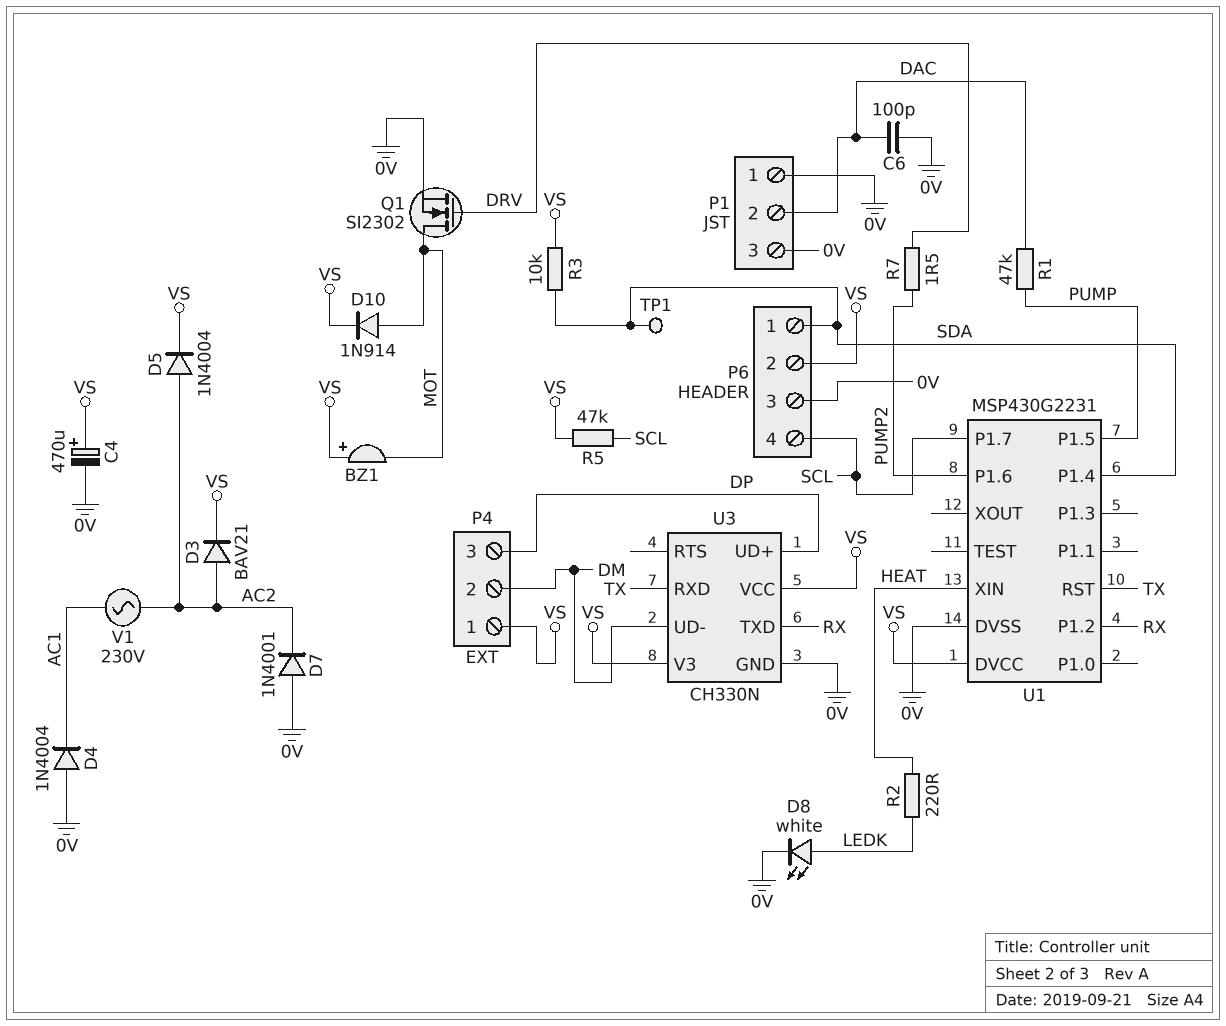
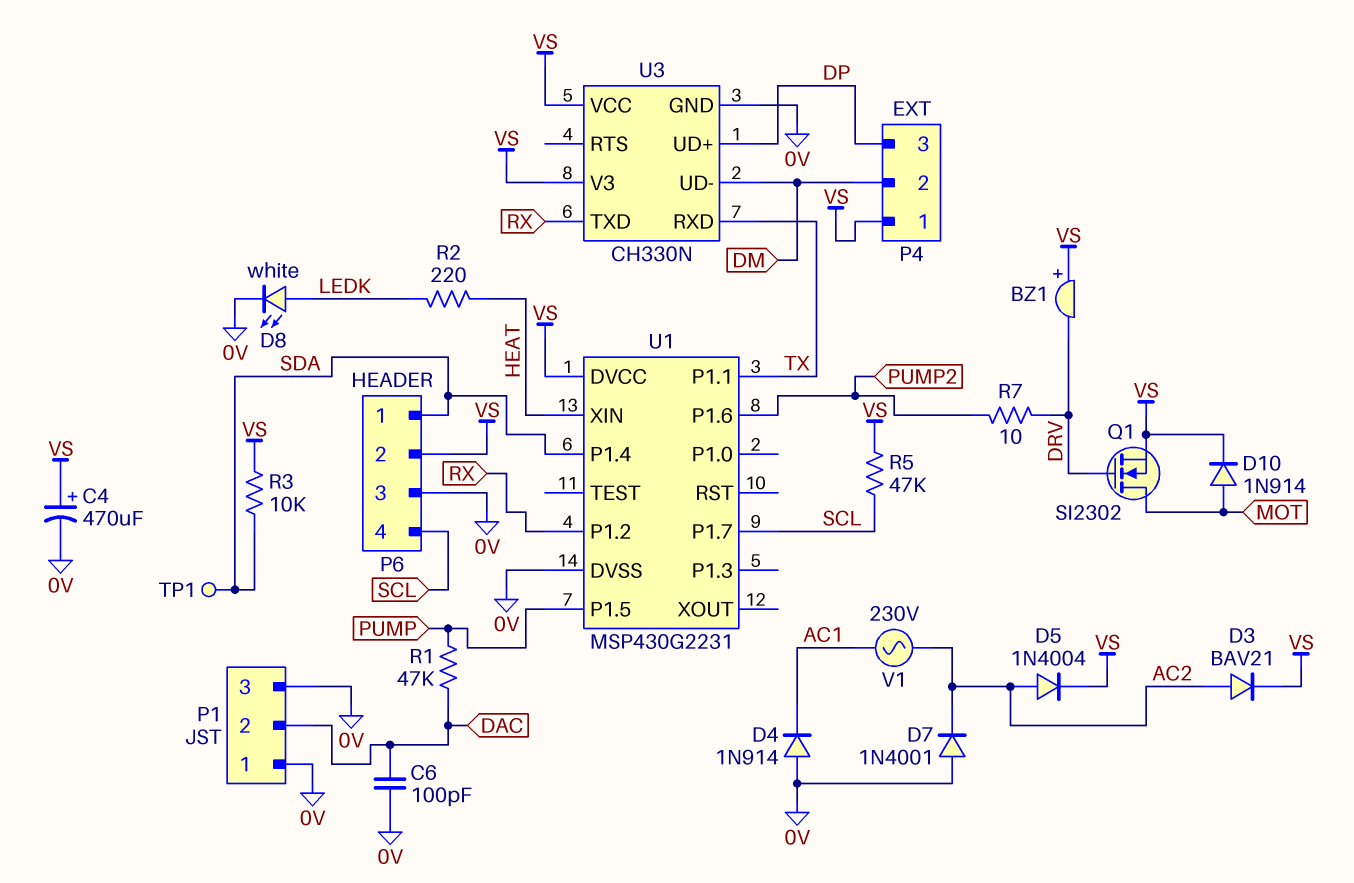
BZ1: buzzer (plus VS, minus MOT) -> buzzer (plus VS, minus DRV)
D4: diode 1N4004 (A 0V, K AC1) -> diode 1N914 (A 0V, K AC1)
Q1: NMOS SI2302 (G DRV, D MOT, S 0V) -> NMOS SI2302 (G DRV, D MOT, S VS)
R7: 1.5 (DRV, PUMP2) -> 10 (DRV, PUMP2)
U1 pin P1.1: none -> TX
U1 pin RST: TX -> none

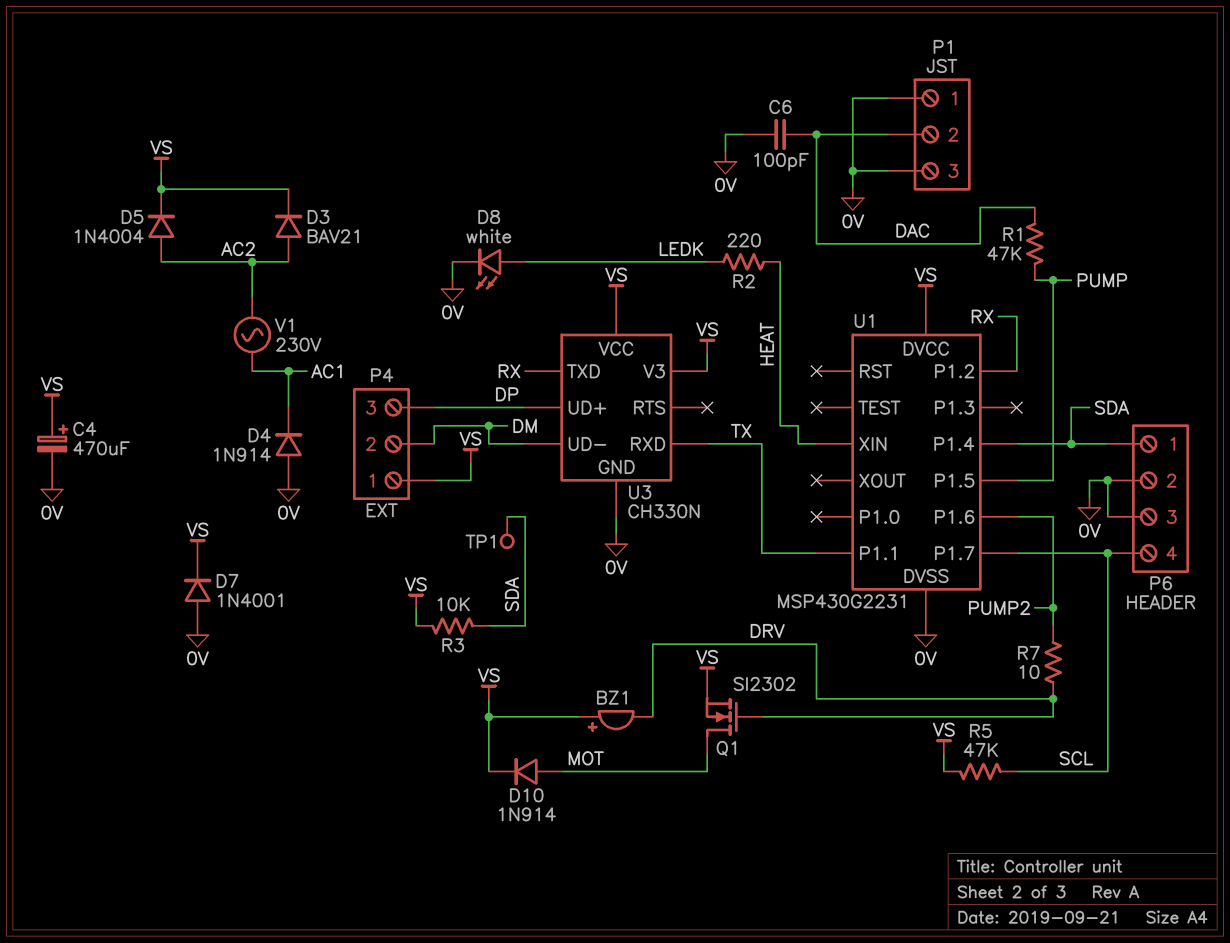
D7: diode 1N4001 (A 0V, K AC2) -> diode 1N4001 (A 0V, K VS)
P6 pin 2: VS -> 0V

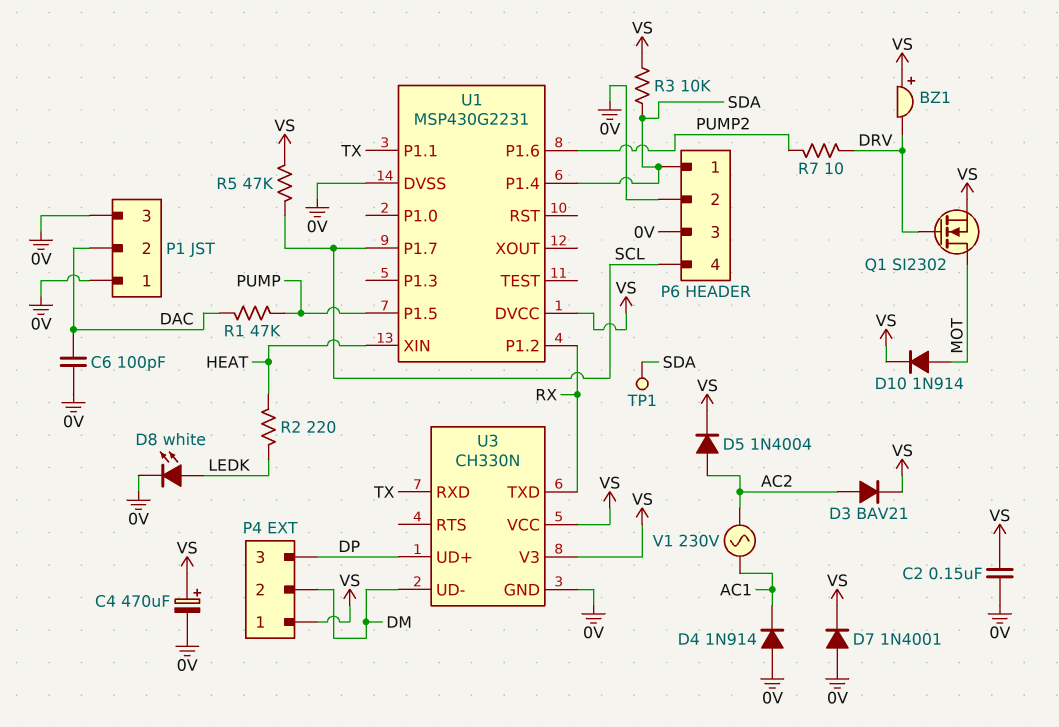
C2: none -> 150nF (0V, VS)

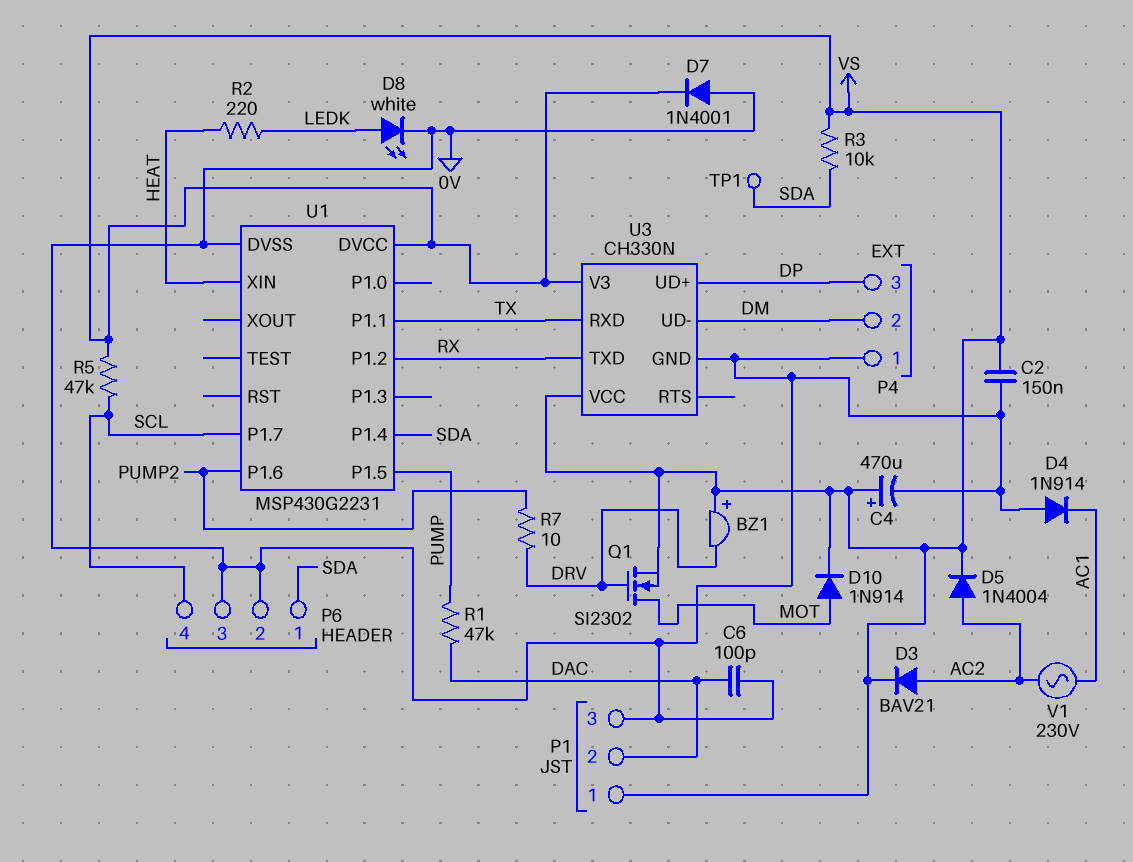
P1 pin 1: 0V -> VS
P4 pin 1: VS -> 0V

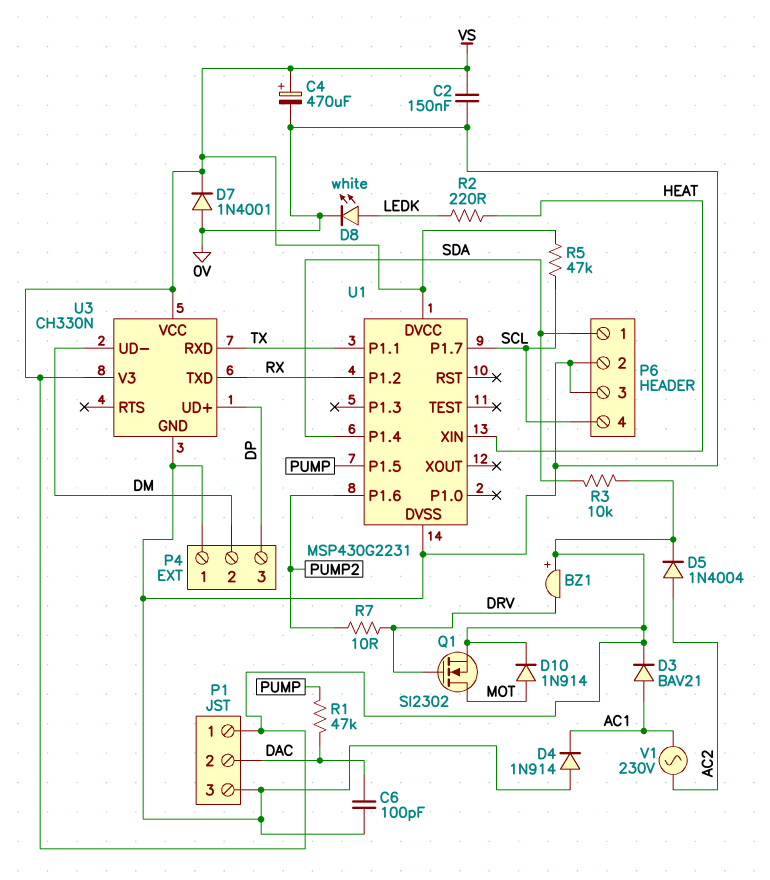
D3: diode BAV21 (A AC2, K VS) -> diode BAV21 (A AC1, K VS)
TP1: test point (SDA) -> none

